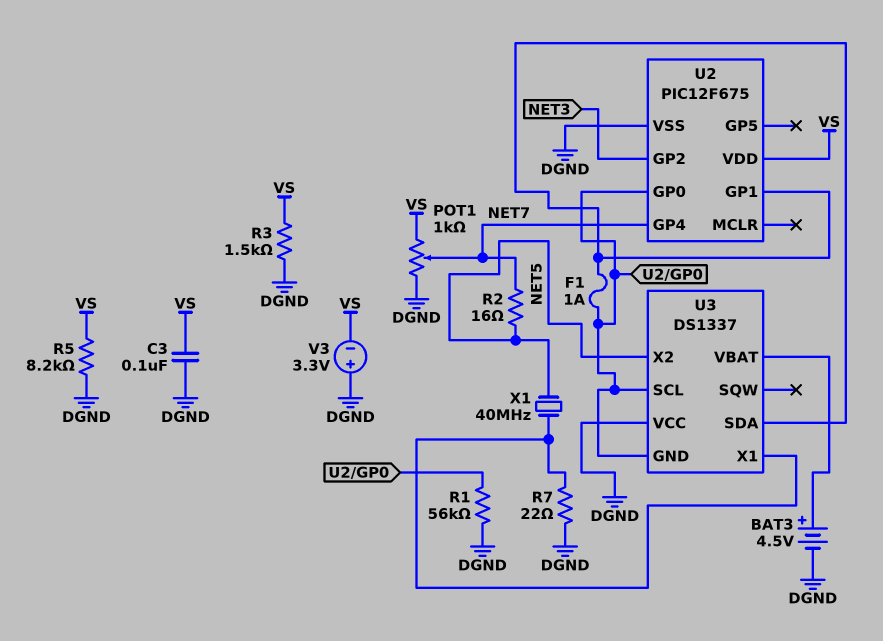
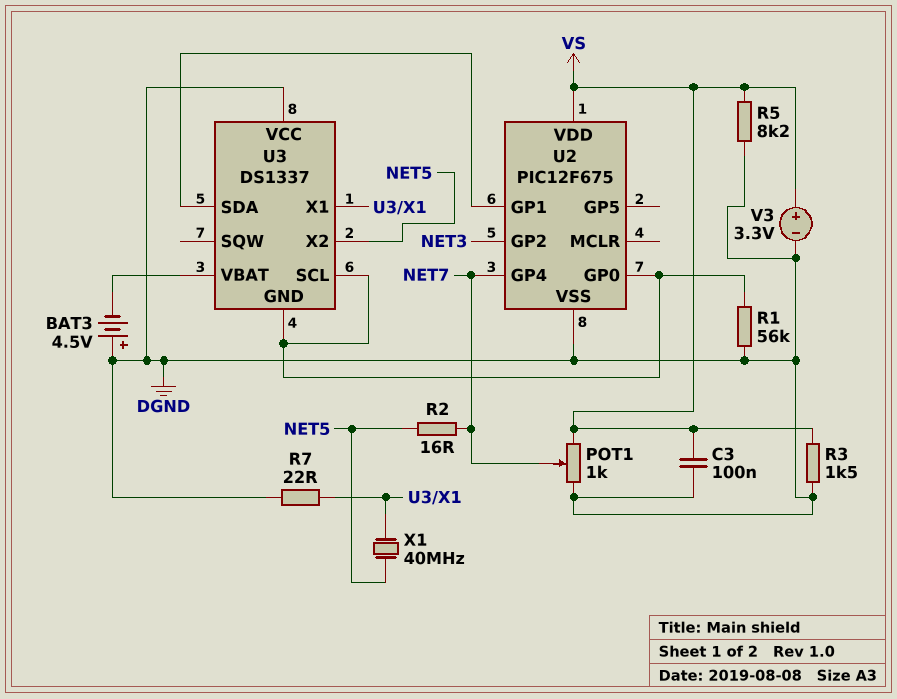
BAT3: 4.5V (plus U3/VBAT, minus DGND) -> 4.5V (plus DGND, minus U3/VBAT)
F1: 1A (U2/GP0, U2/GP1) -> none
V3: 3.3V (plus DGND, minus VS) -> 3.3V (plus VS, minus DGND)

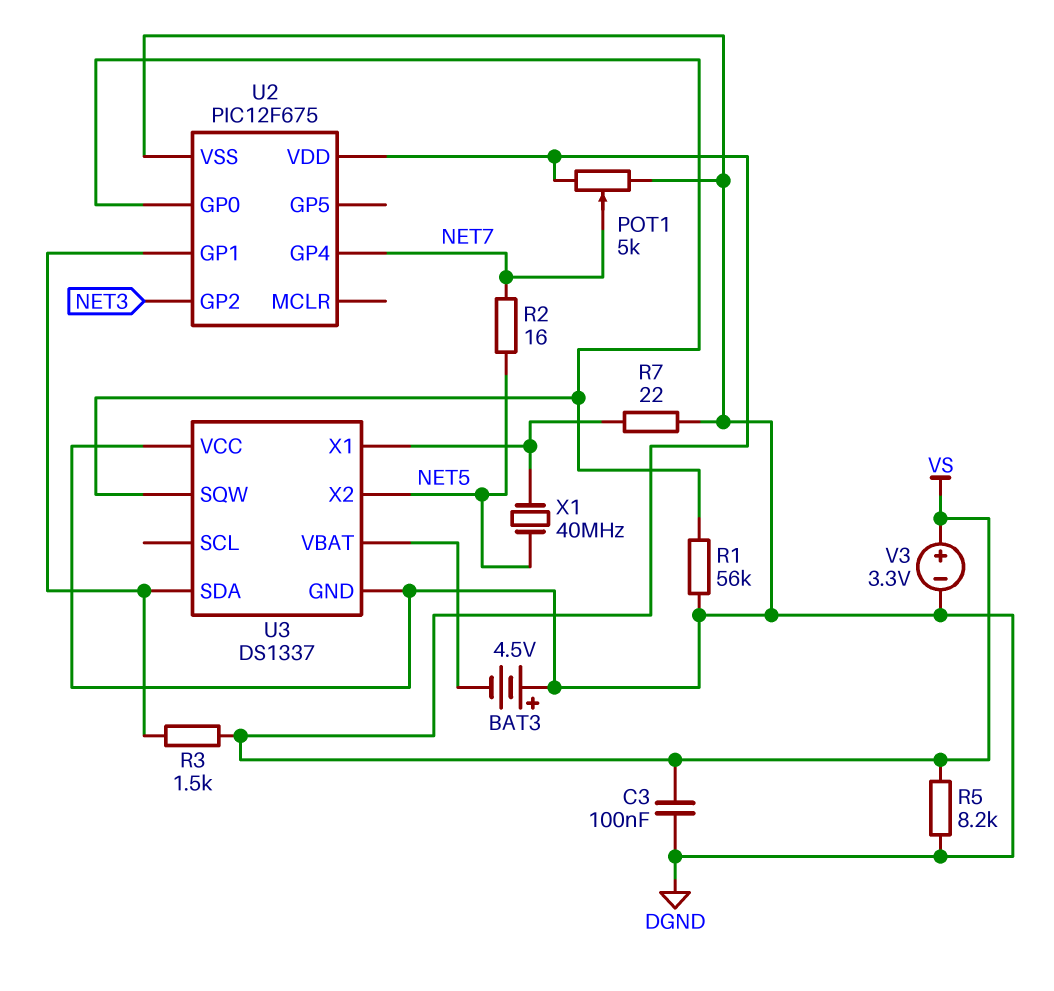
POT1: 1k (DGND, VS, wiper NET7) -> 5k (DGND, VS, wiper NET7)
R3: 1.5k (DGND, VS) -> 1.5k (U2/GP1, VS)
U3 pin GND: U2/GP0 -> DGND
U3 pin SCL: U2/GP0 -> none
U3 pin SQW: none -> U2/GP0

